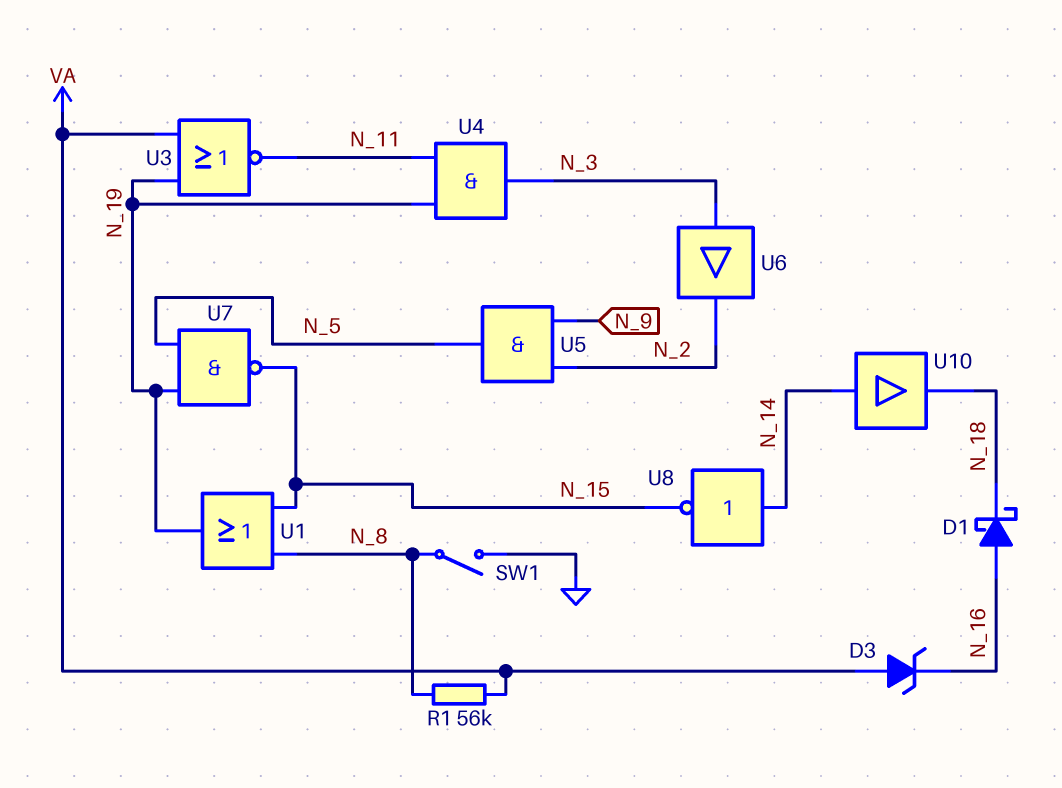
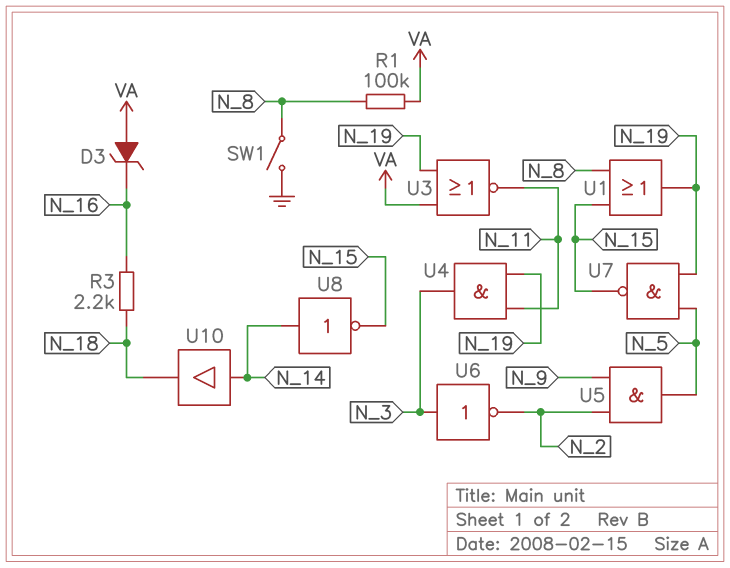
D1: schottky (A N_16, K N_18) -> none
R1: 56k (N_8, VA) -> 100k (N_8, VA)
R3: none -> 2.2k (N_16, N_18)
U6: buffer (in N_3, out N_2) -> NOT (in N_3, out N_2)

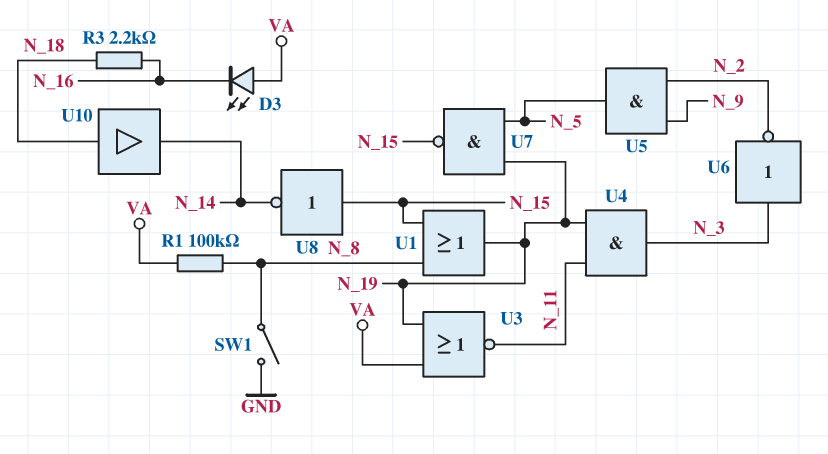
D3: zener (A VA, K N_16) -> LED (A VA, K N_16)
U8: NOT (in N_14, out N_15) -> NOT (in N_15, out N_14)
U10: buffer (in N_14, out N_18) -> buffer (in N_18, out N_14)

